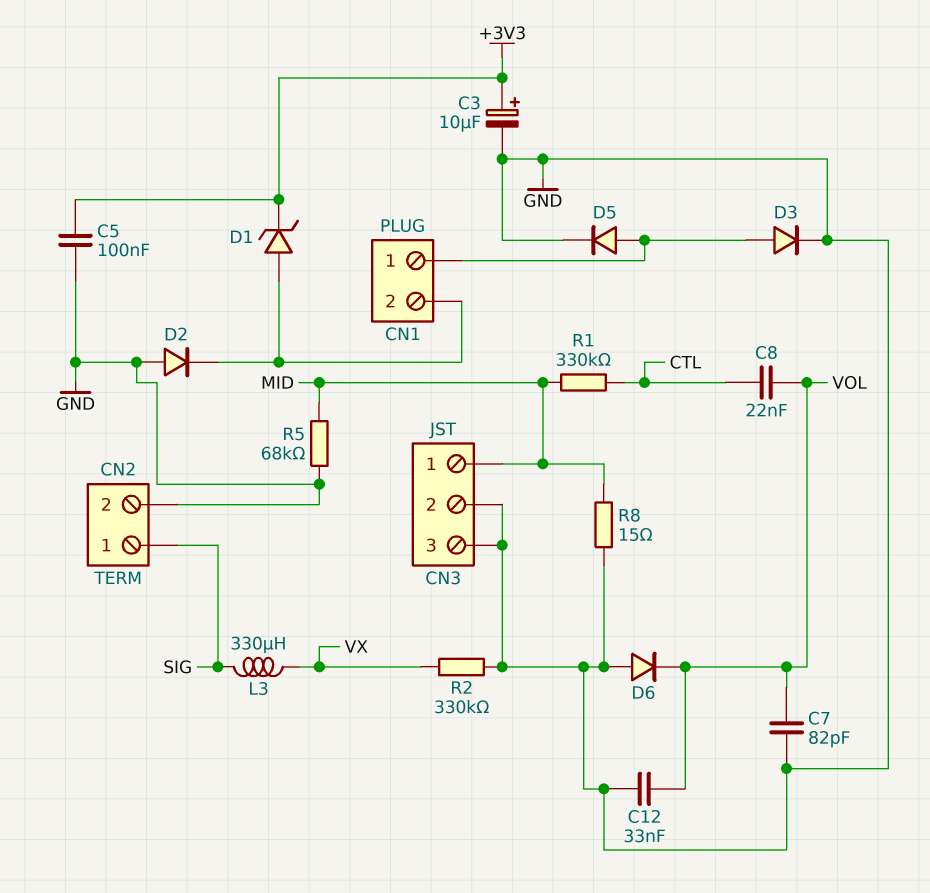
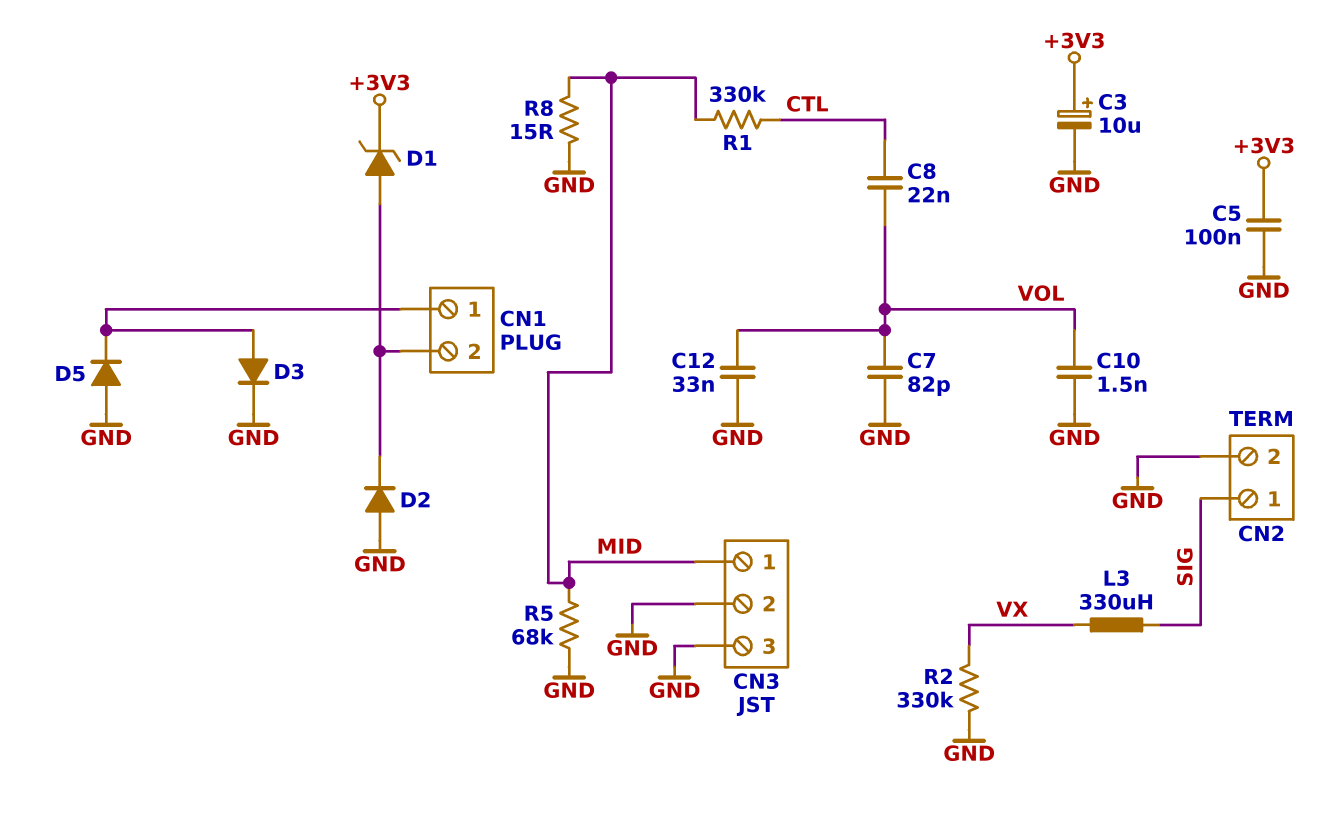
C10: none -> 1.5nF (GND, VOL)
D5: diode (A CN1/1, K GND) -> diode (A GND, K CN1/1)
D6: diode (A GND, K VOL) -> none

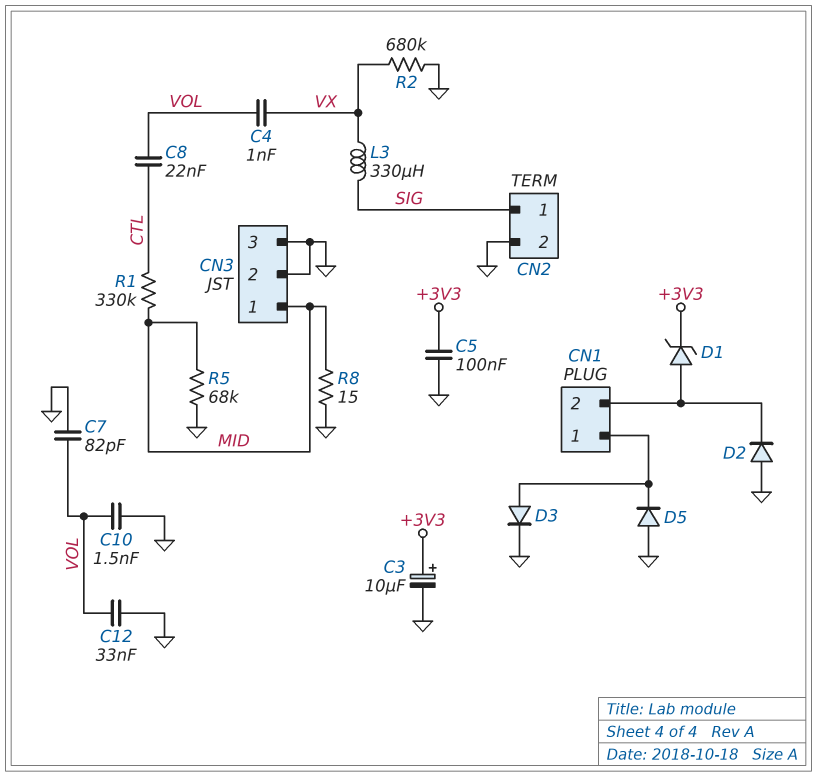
C4: none -> 1nF (VOL, VX)
R2: 330k (GND, VX) -> 680k (GND, VX)

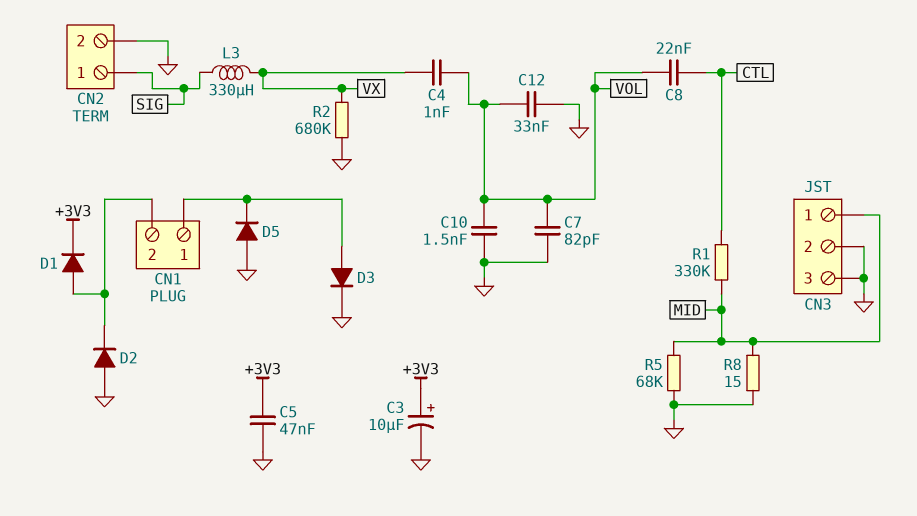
C5: 100nF (+3V3, GND) -> 47nF (+3V3, GND)
D1: zener (A CN1/2, K +3V3) -> diode (A CN1/2, K +3V3)

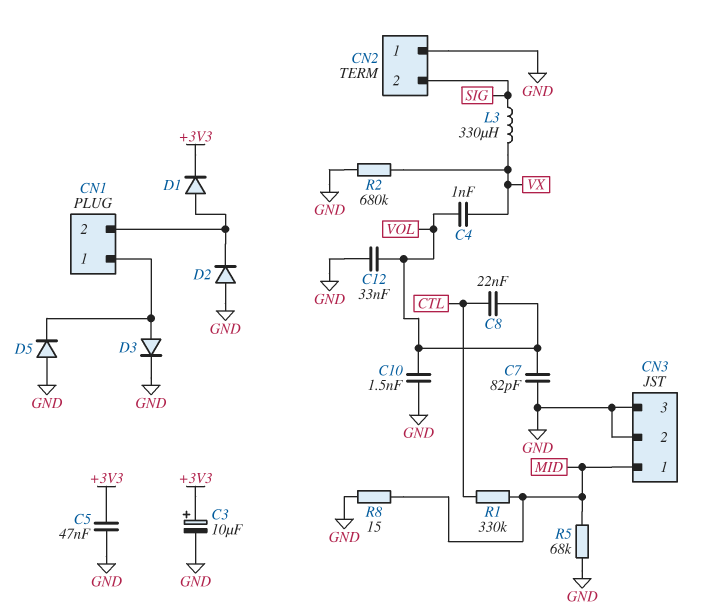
CN2 pin 1: SIG -> GND
CN2 pin 2: GND -> SIG

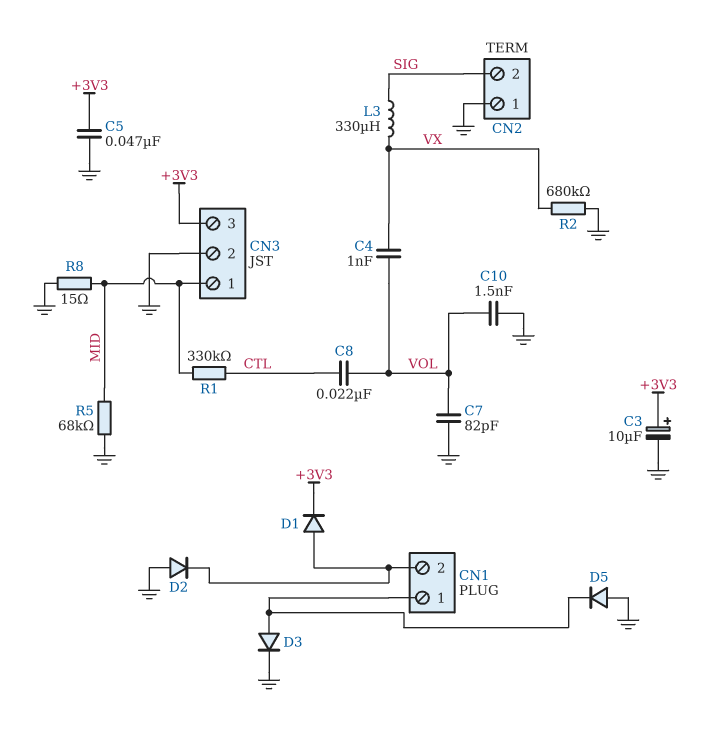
C12: 33nF (GND, VOL) -> none
CN3 pin 3: GND -> +3V3

